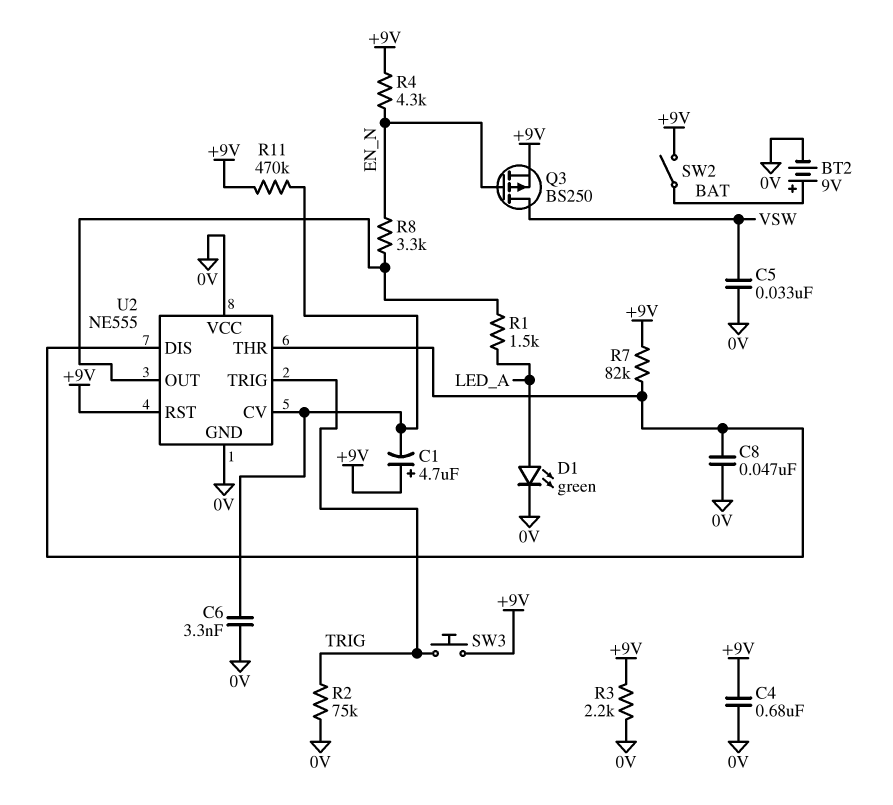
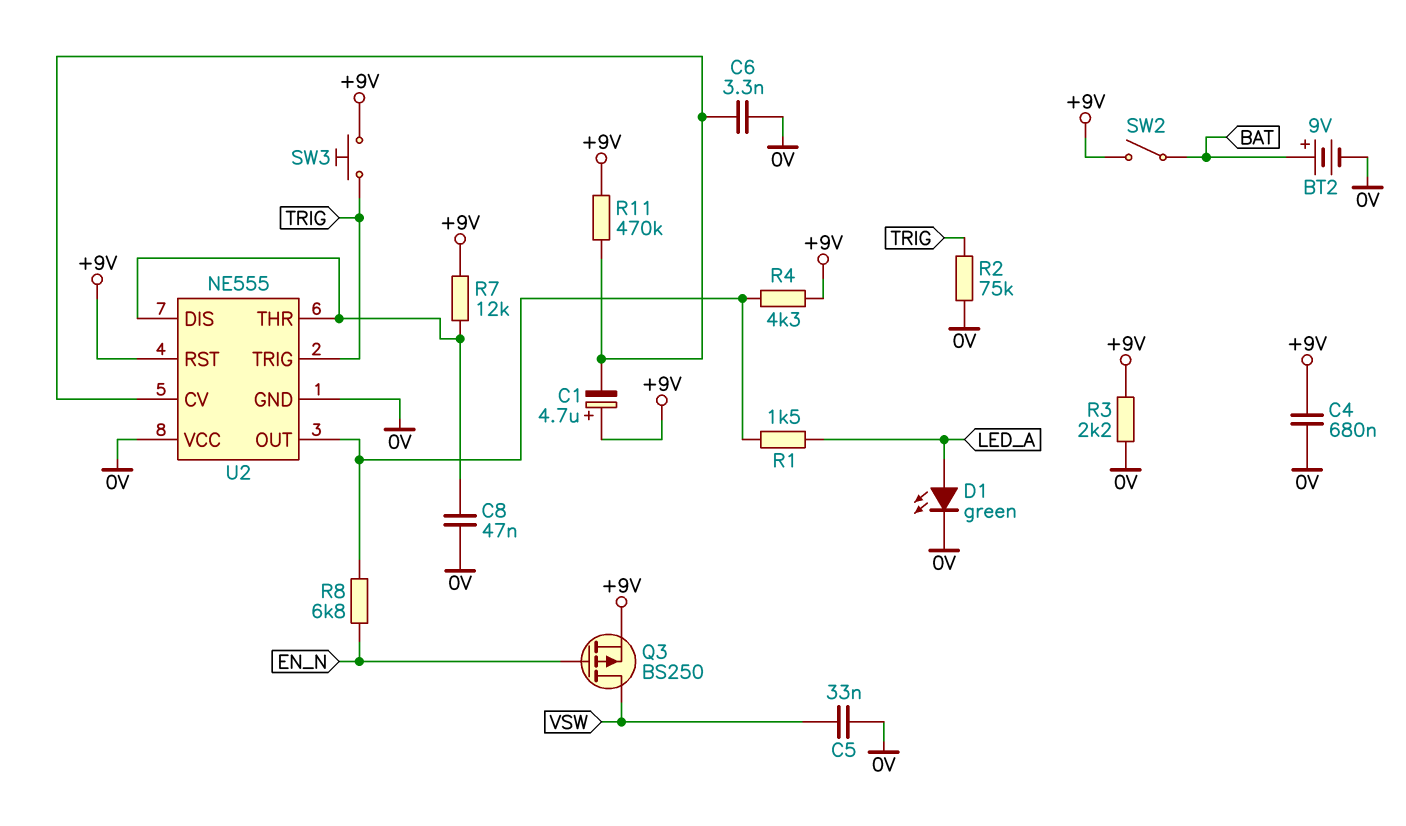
R4: 4.3k (+9V, EN_N) -> 4.3k (+9V, U2/OUT)
R7: 82k (+9V, U2/DIS) -> 12k (+9V, U2/DIS)
R8: 3.3k (EN_N, U2/OUT) -> 6.8k (EN_N, U2/OUT)

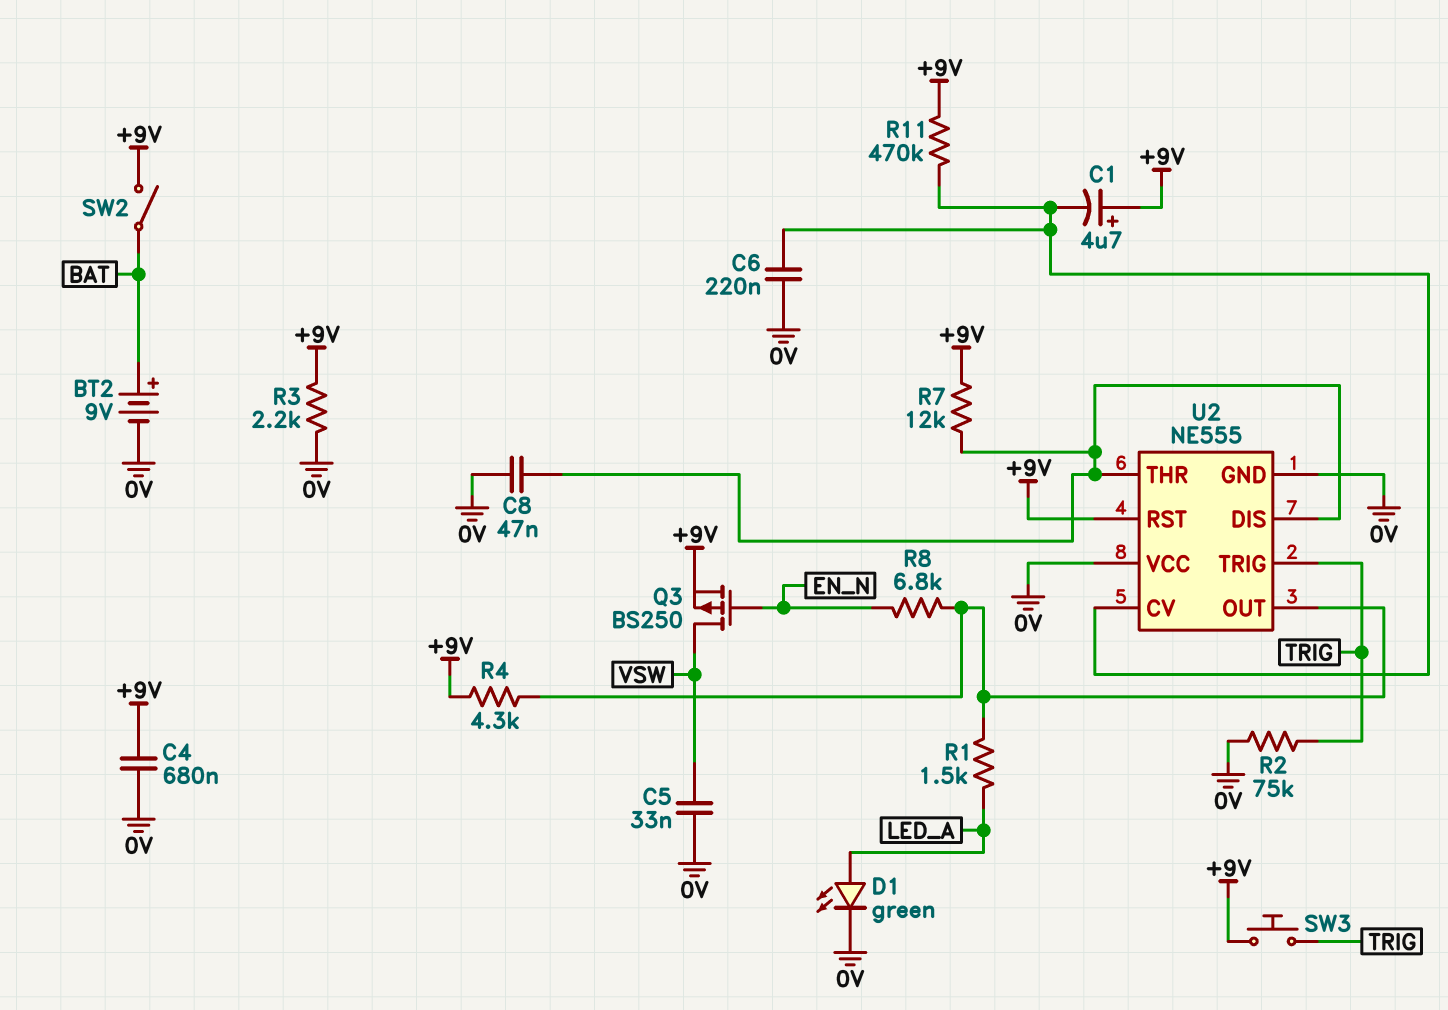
C6: 3.3nF (0V, U2/CV) -> 220nF (0V, U2/CV)

